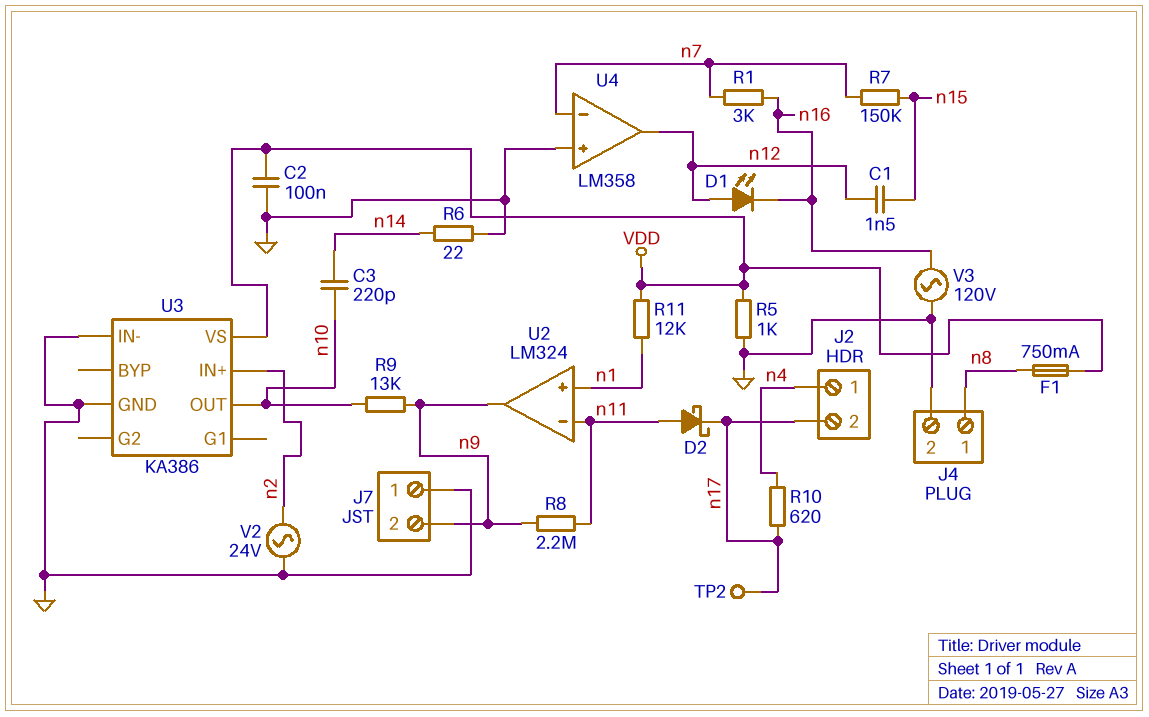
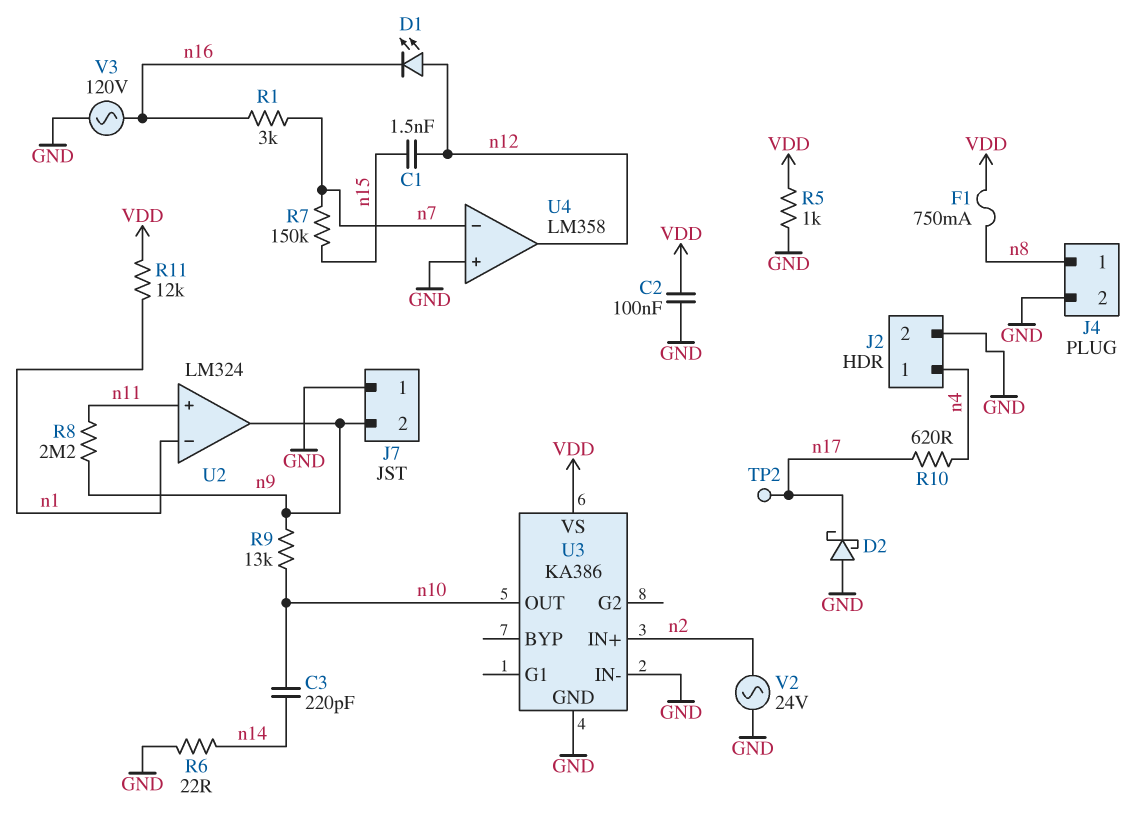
D2: schottky (A n11, K n17) -> schottky (A GND, K n17)
J2 pin 2: n17 -> GND
U2 pin in+: n1 -> n11
U2 pin in-: n11 -> n1

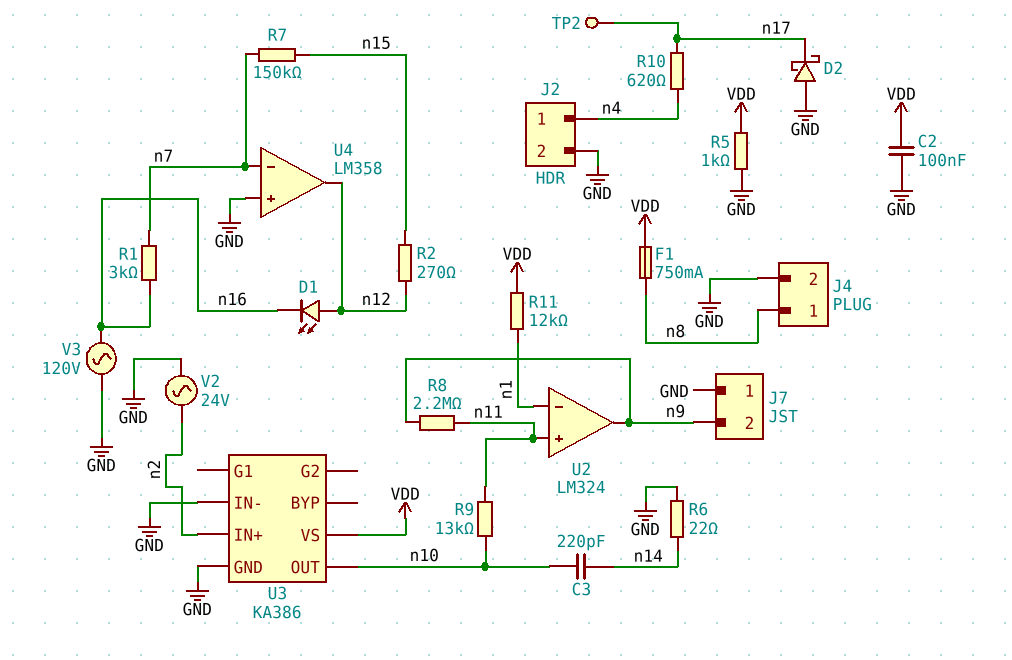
C1: 1.5nF (n12, n15) -> none
R2: none -> 270 (n12, n15)
R9: 13k (n9, n10) -> 13k (n10, n11)

